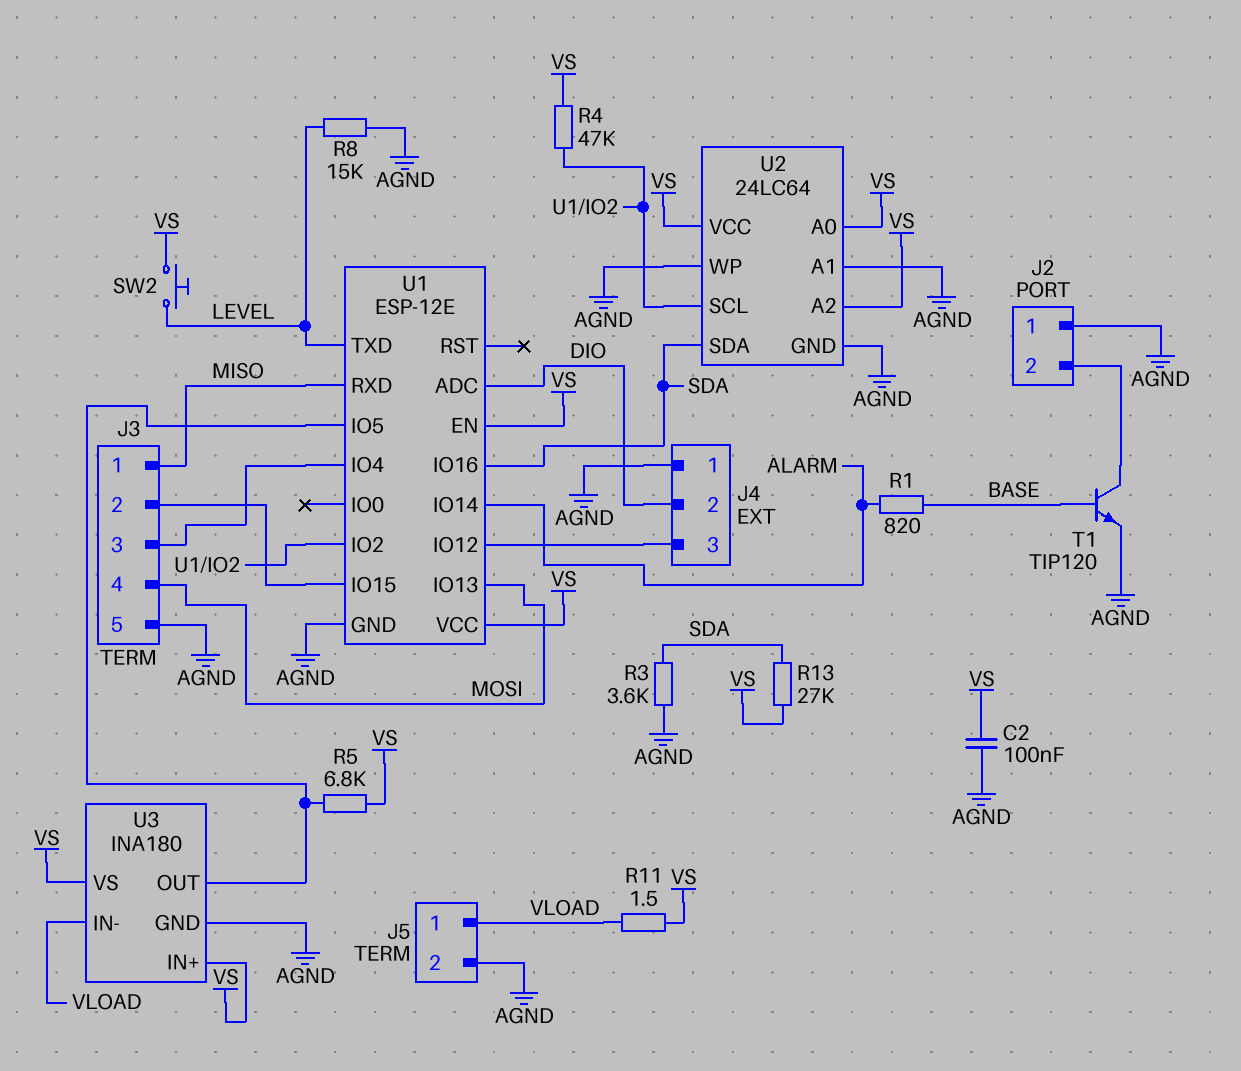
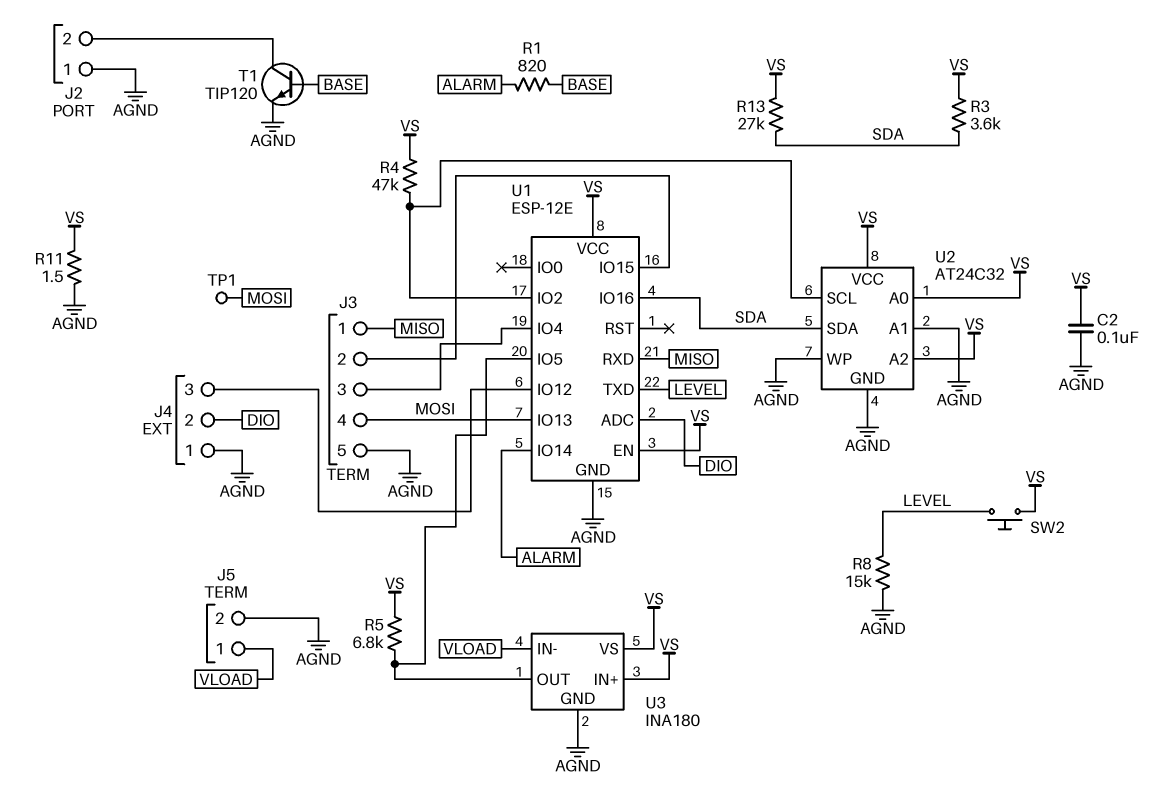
R3: 3.6k (AGND, SDA) -> 3.6k (SDA, VS)
R11: 1.5 (VLOAD, VS) -> 1.5 (AGND, VS)
TP1: none -> test point (MOSI)
U2: 24LC64 -> AT24C32

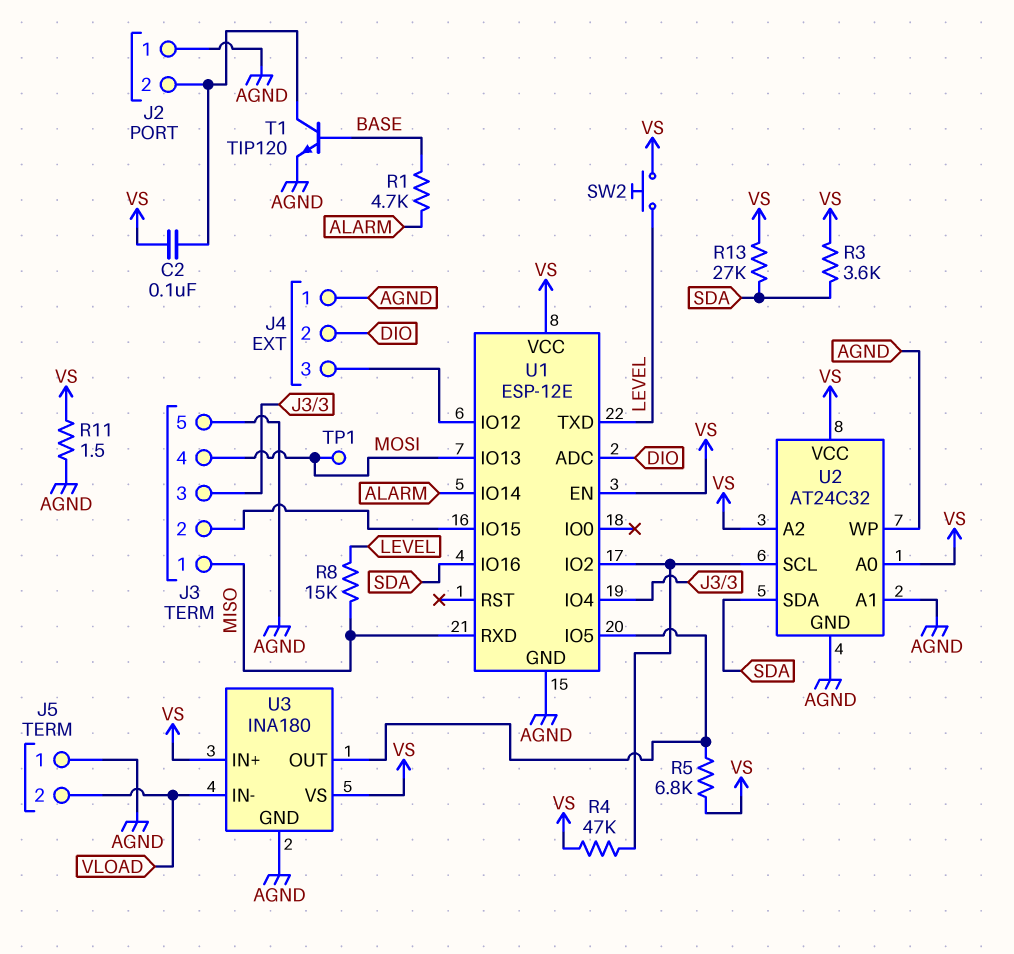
C2: 100nF (AGND, VS) -> 100nF (J2/2, VS)
J5 pin 1: VLOAD -> AGND
J5 pin 2: AGND -> VLOAD
R1: 820 (ALARM, BASE) -> 4.7k (ALARM, BASE)
R8: 15k (AGND, LEVEL) -> 15k (LEVEL, MISO)

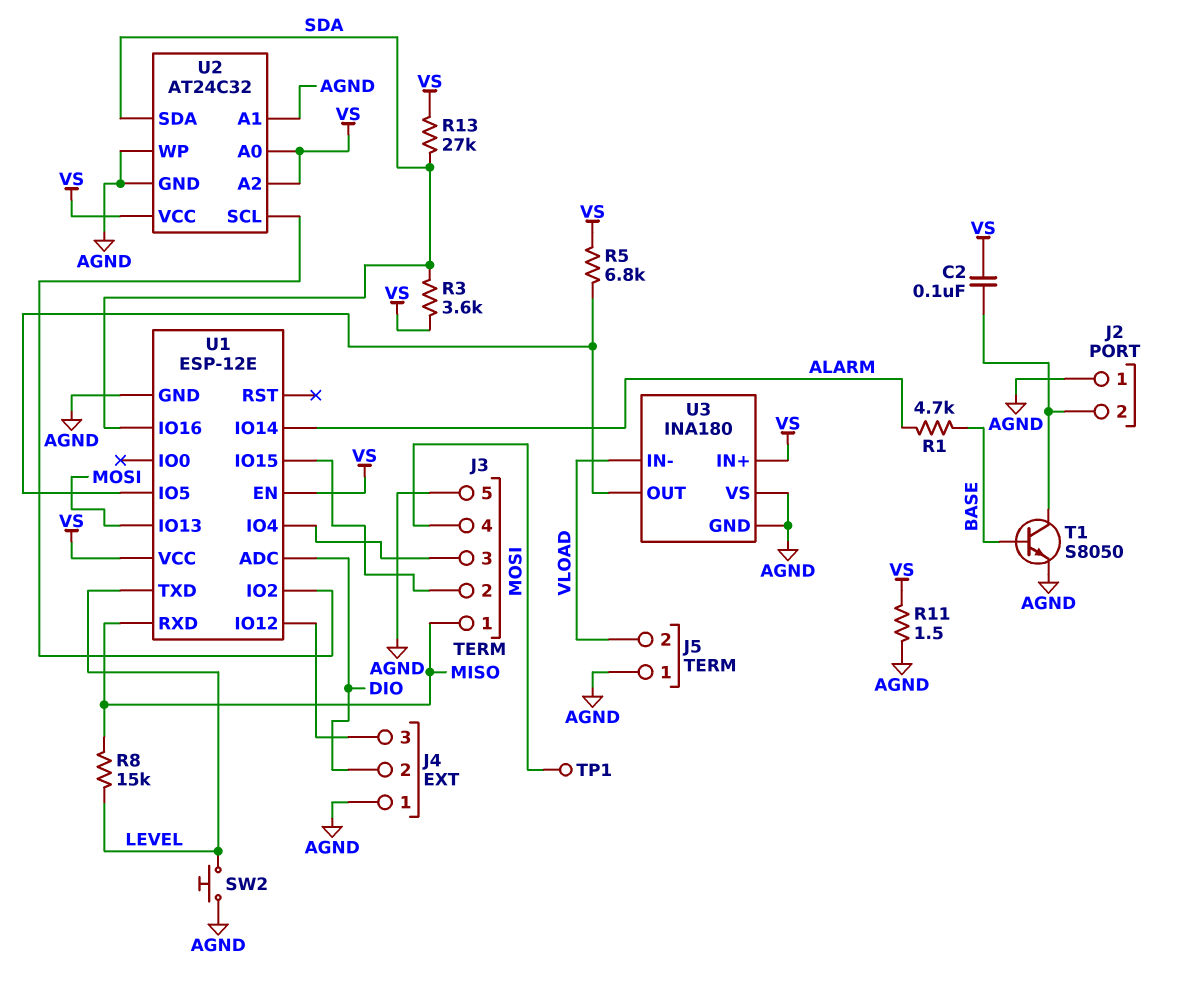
R4: 47k (U1/IO2, VS) -> none
SW2: button (LEVEL, VS) -> button (AGND, LEVEL)
T1: NPN TIP120 (B BASE, C J2/2, E AGND) -> NPN S8050 (B BASE, C J2/2, E AGND)
U3 pin VS: VS -> AGND

